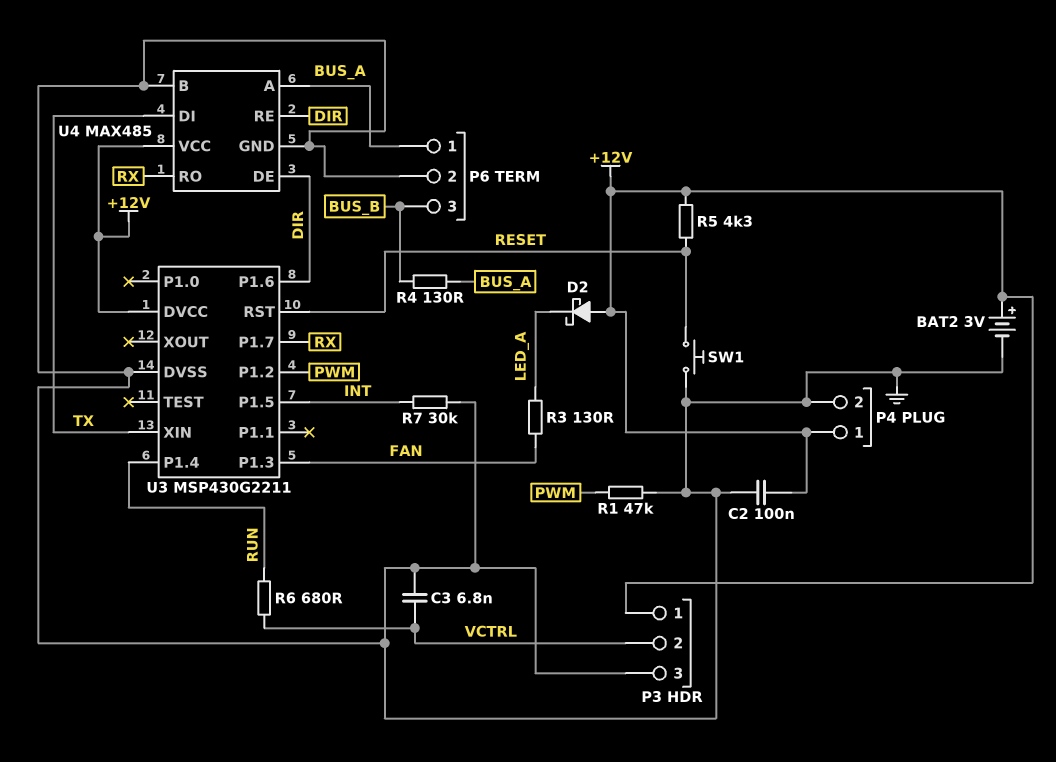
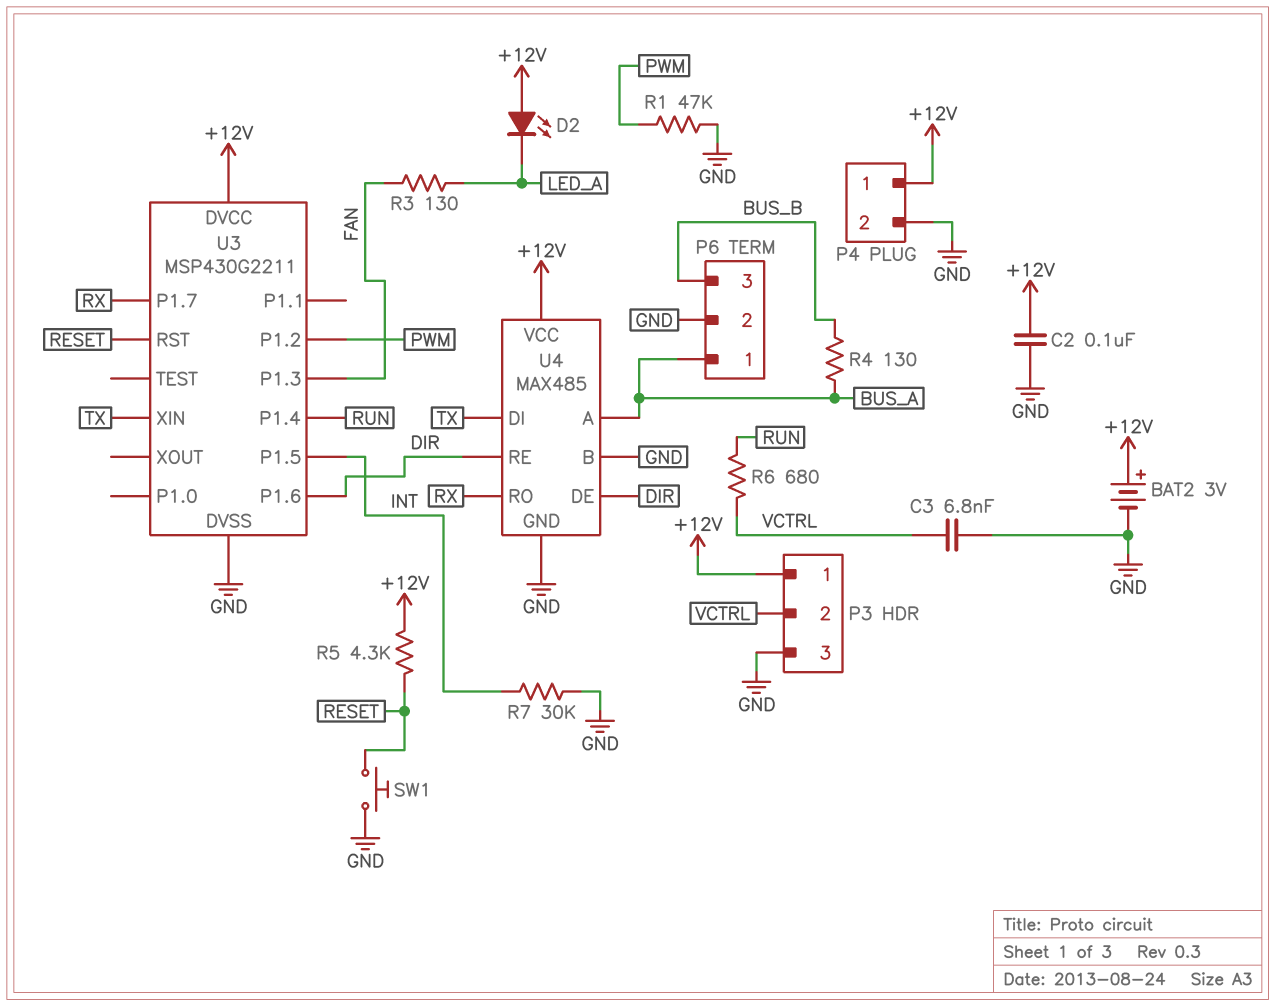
D2: schottky (A +12V, K LED_A) -> LED (A +12V, K LED_A)

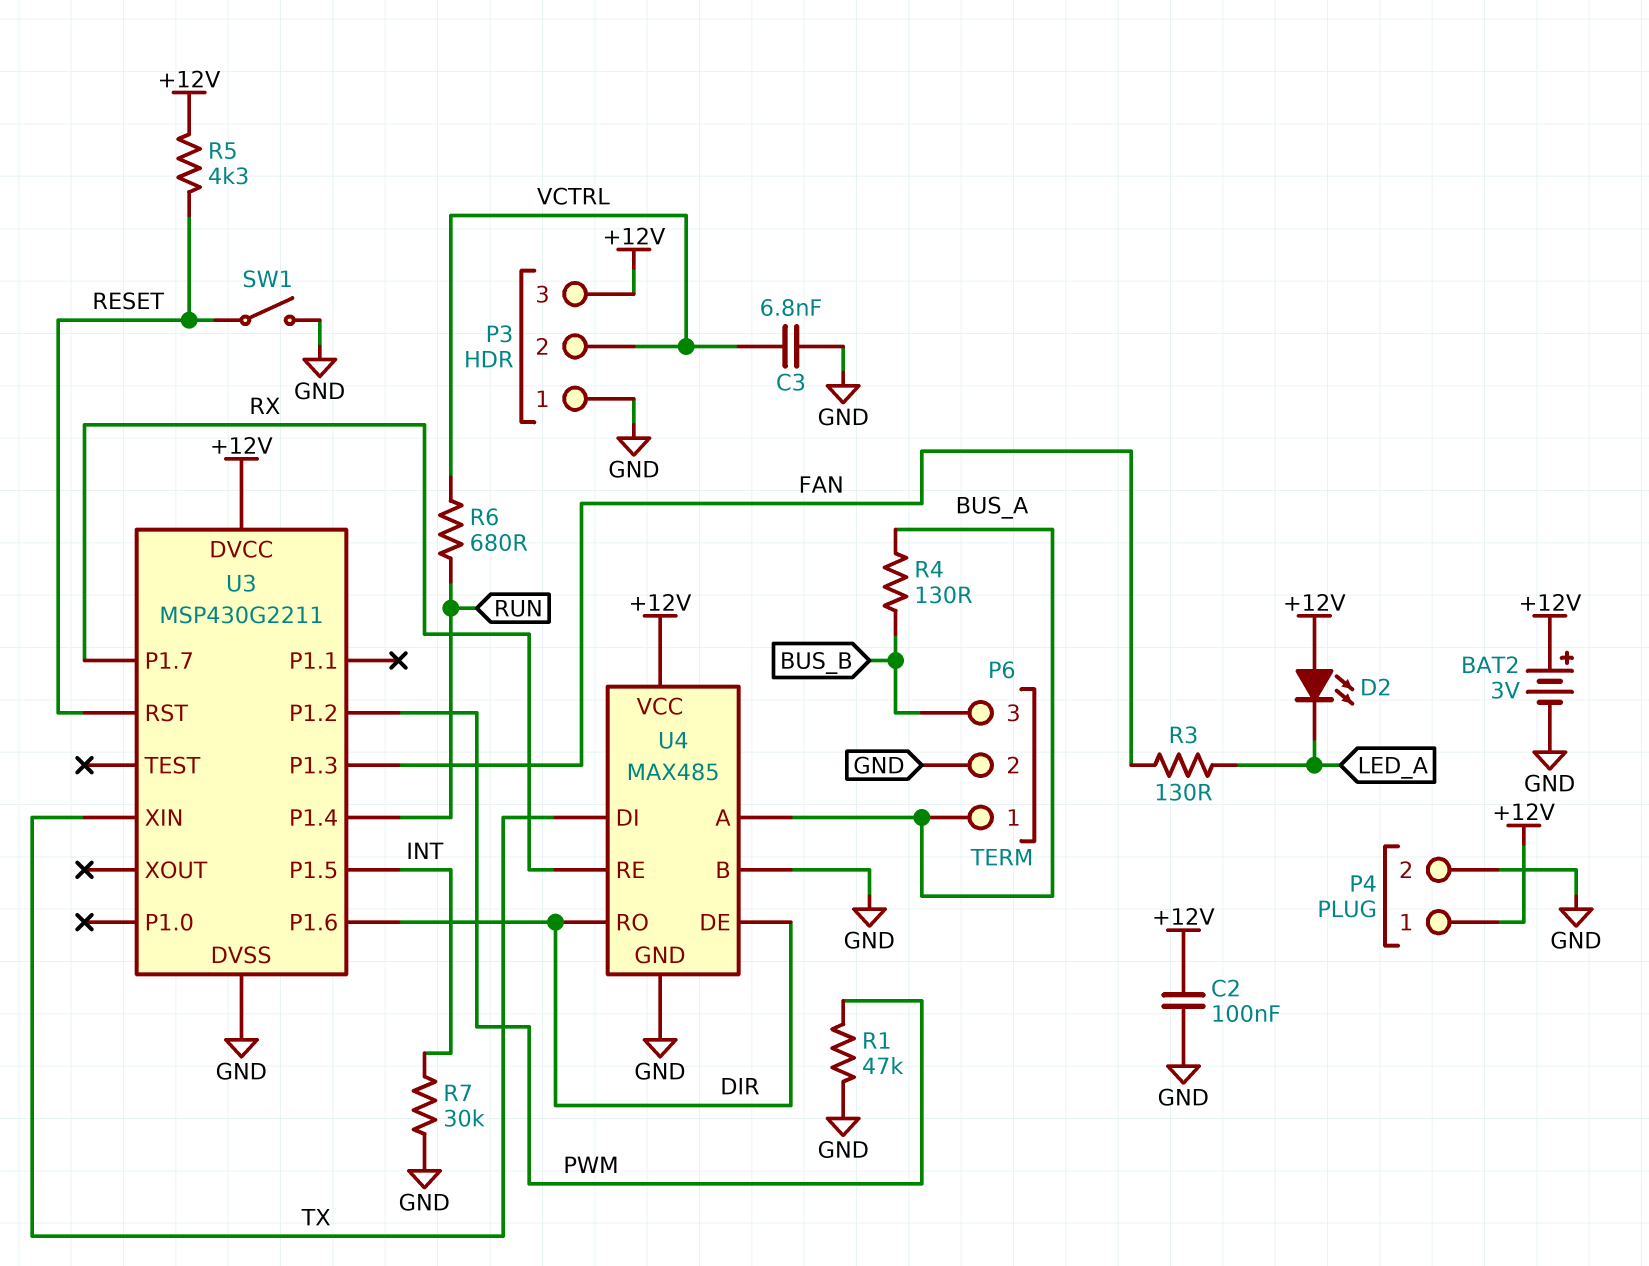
P3 pin 1: +12V -> GND
P3 pin 3: GND -> +12V
SW1: button (GND, RESET) -> switch (GND, RESET)
U4 pin RE: DIR -> RX
U4 pin RO: RX -> DIR

